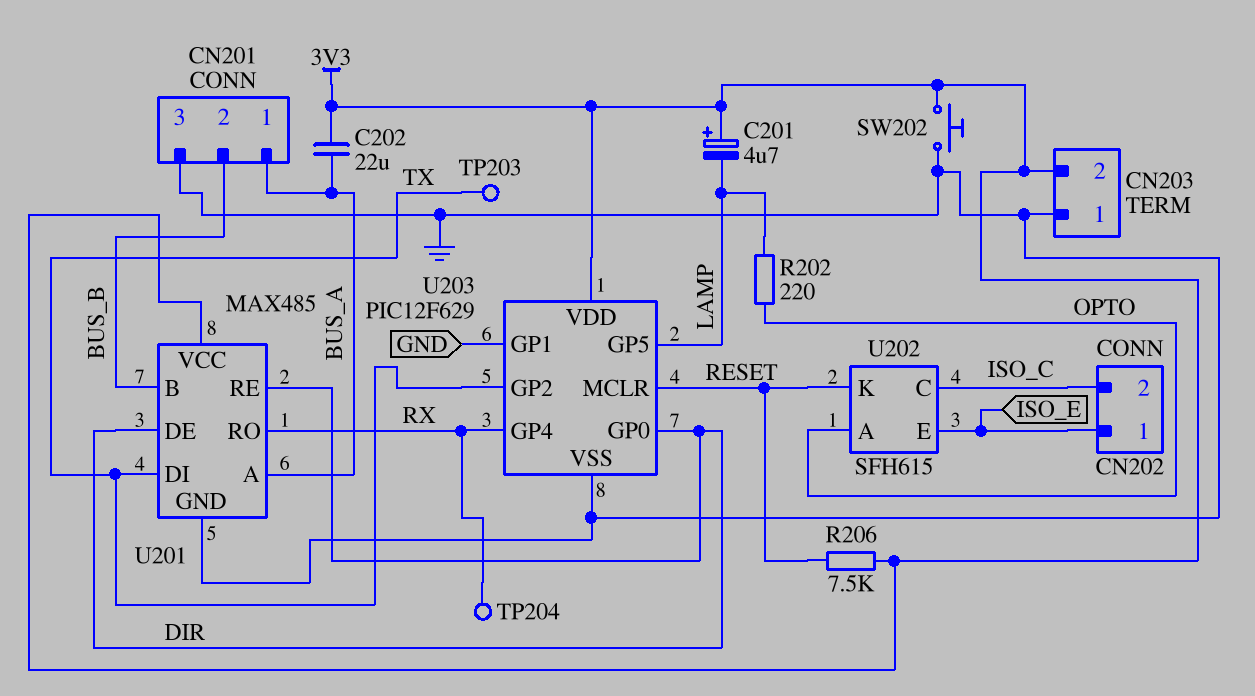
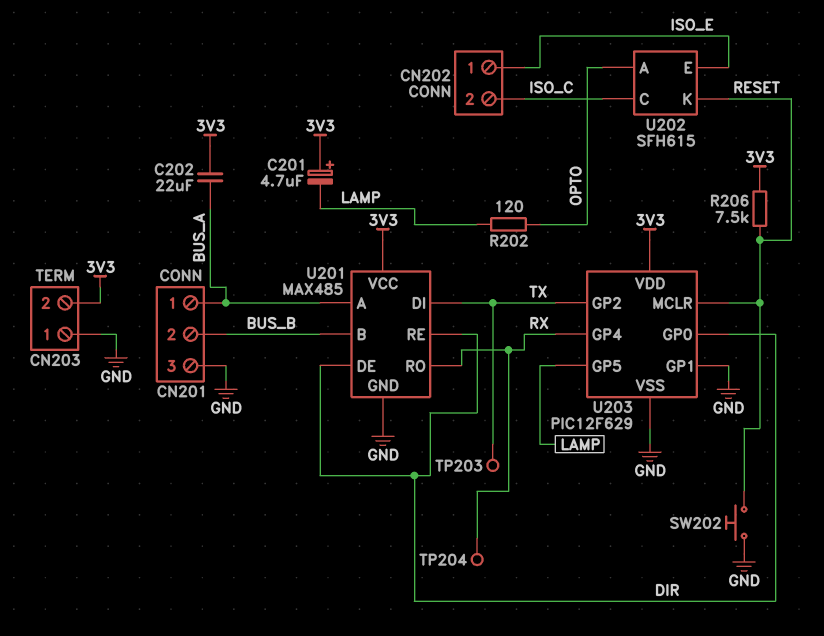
R202: 220 (LAMP, OPTO) -> 120 (LAMP, OPTO)
SW202: button (3V3, GND) -> button (GND, RESET)

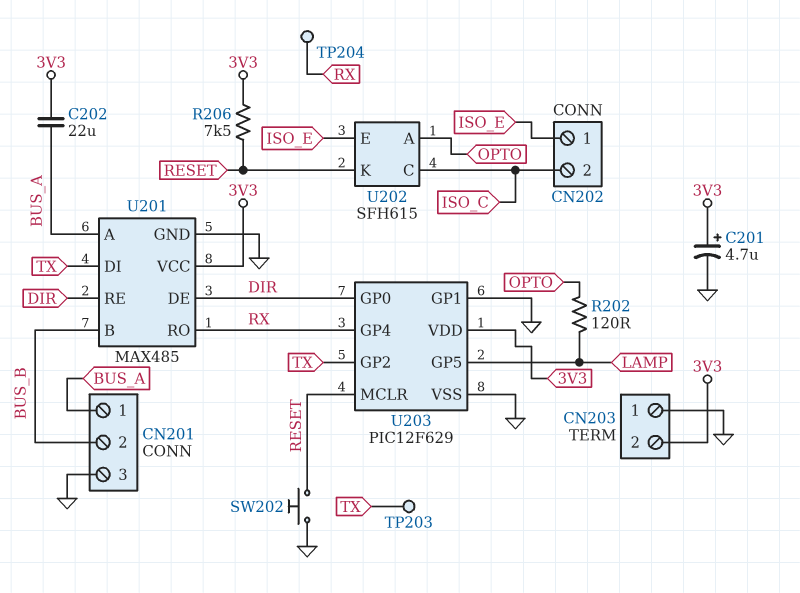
C201: 4.7uF (plus 3V3, minus LAMP) -> 4.7uF (plus 3V3, minus GND)

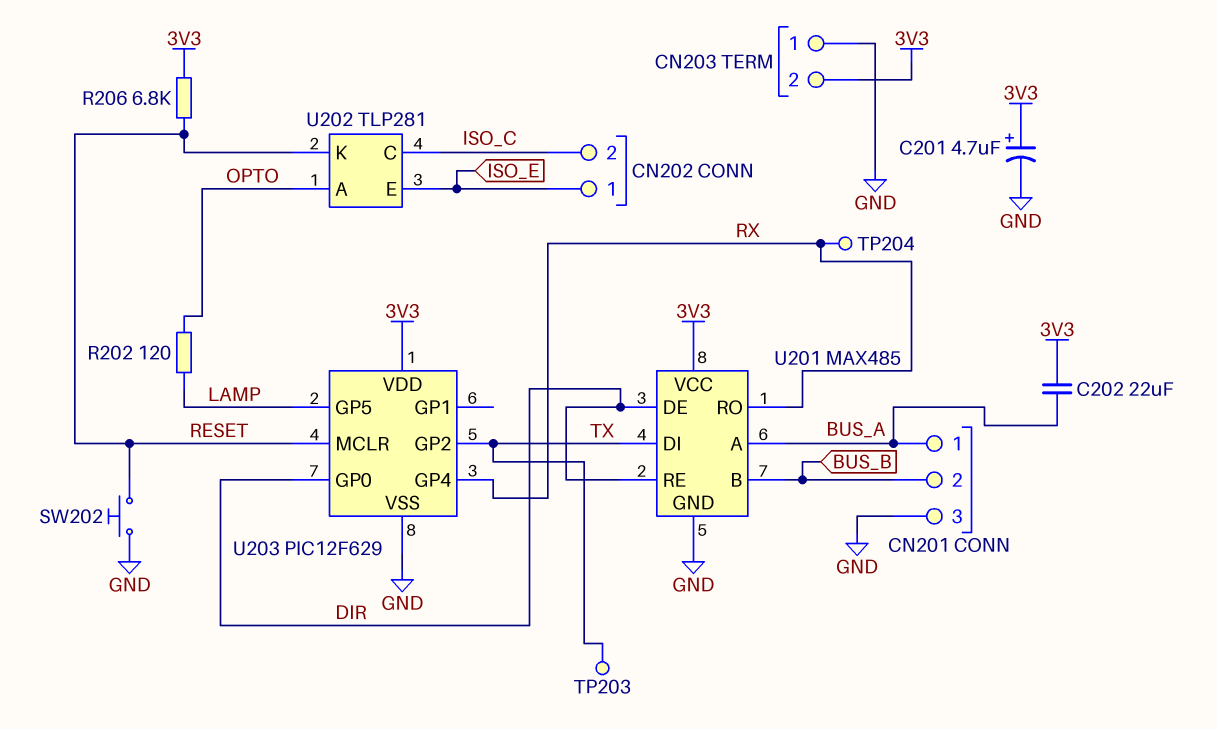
R206: 7.5k (3V3, RESET) -> 6.8k (3V3, RESET)
U202: SFH615 -> TLP281
U203 pin GP1: GND -> none

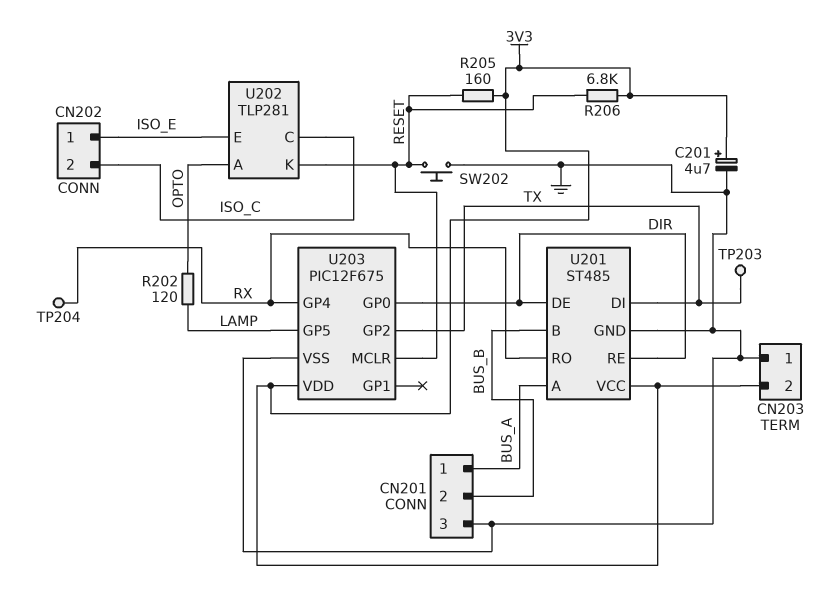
C202: 22uF (3V3, BUS_A) -> none
R205: none -> 160 (3V3, RESET)
U201: MAX485 -> ST485
U203: PIC12F629 -> PIC12F675

